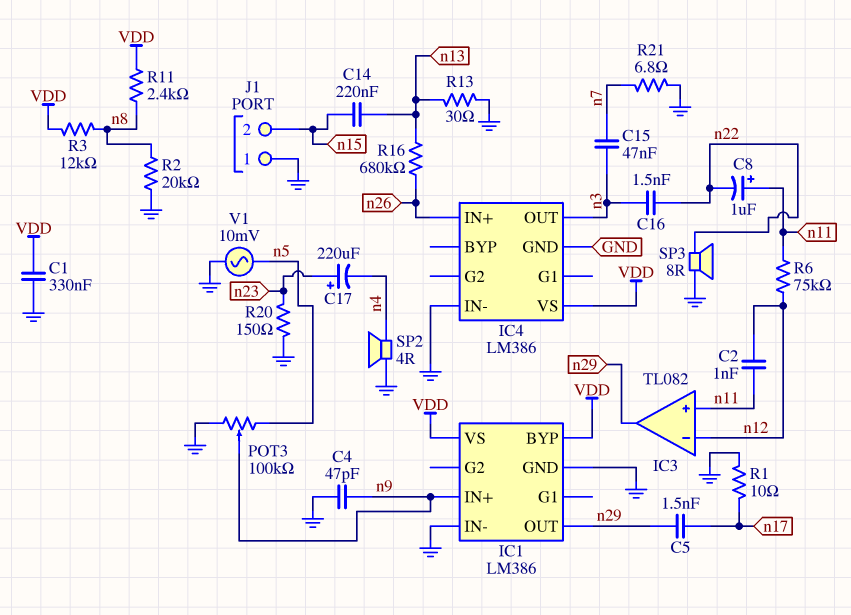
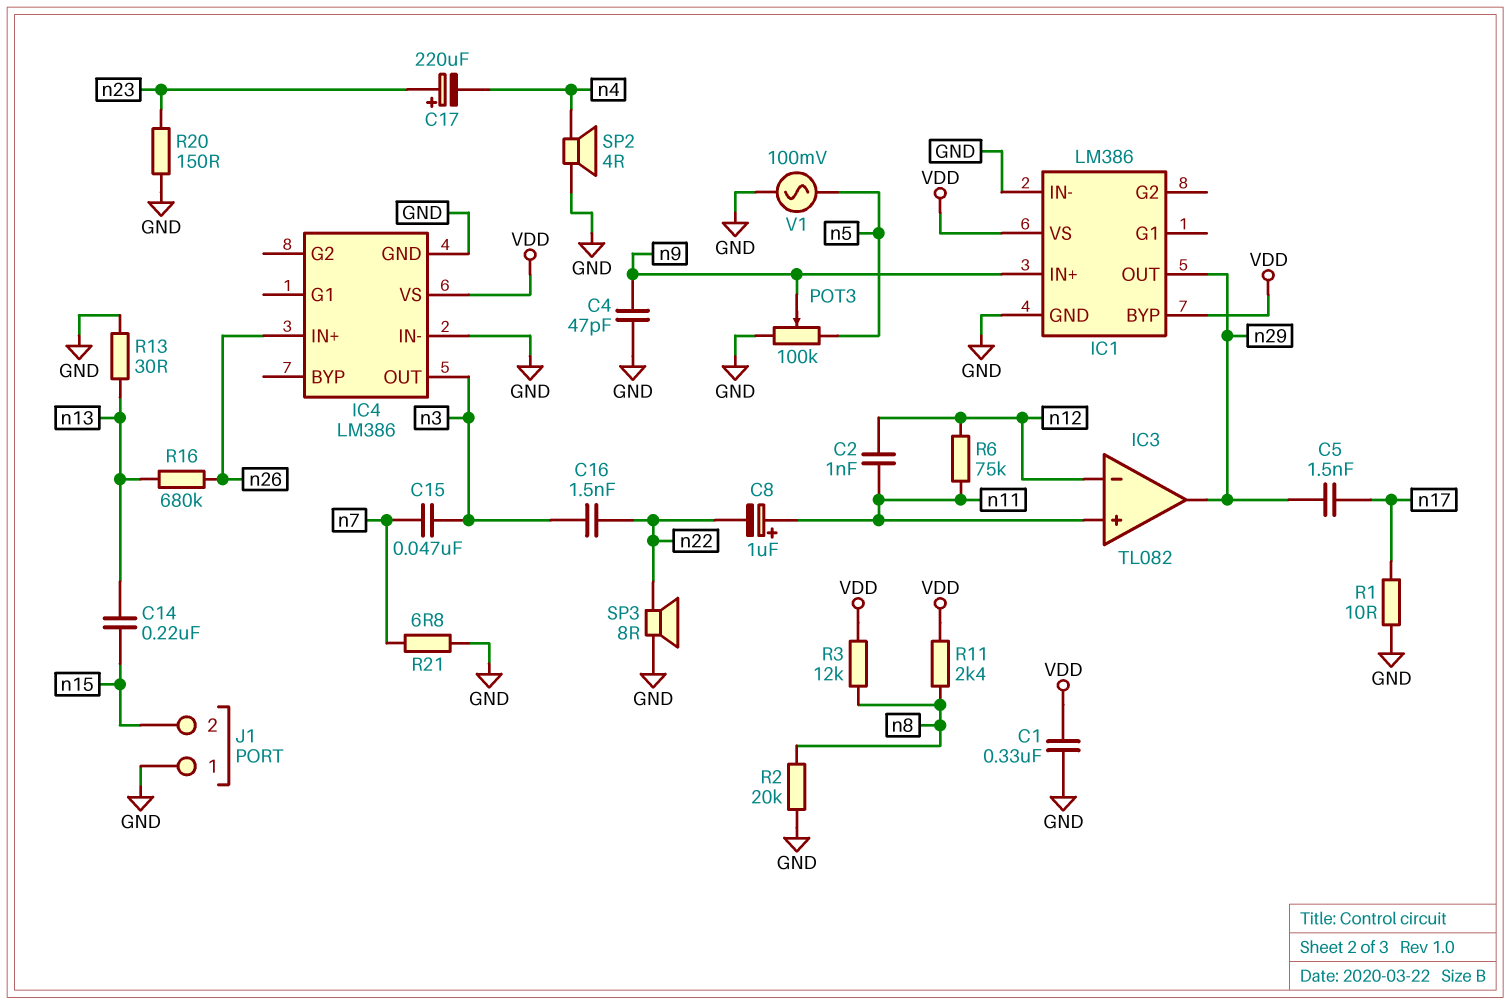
V1: AC 10mV (GND, n5) -> AC 100mV (GND, n5)

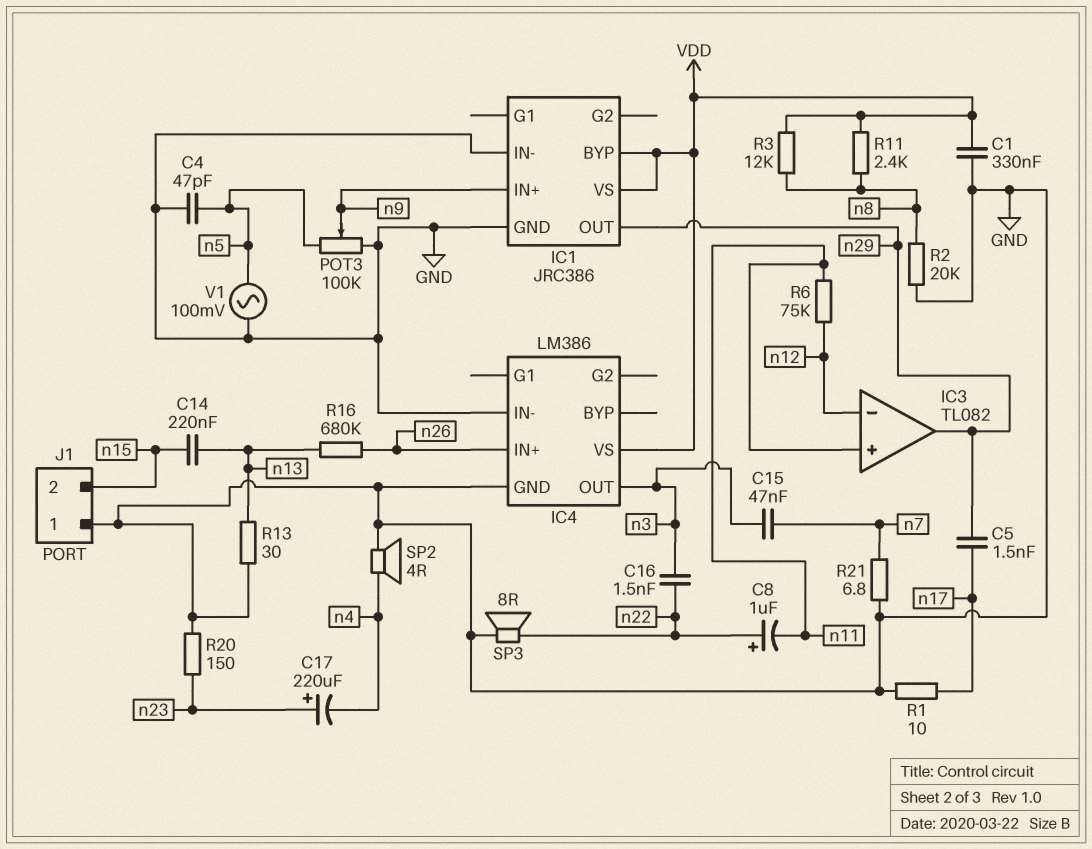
C2: 1nF (n11, n12) -> none
C4: 47pF (GND, n9) -> 47pF (GND, n5)
C8: 1uF (plus n11, minus n22) -> 1uF (plus n22, minus n11)
IC1: LM386 -> JRC386

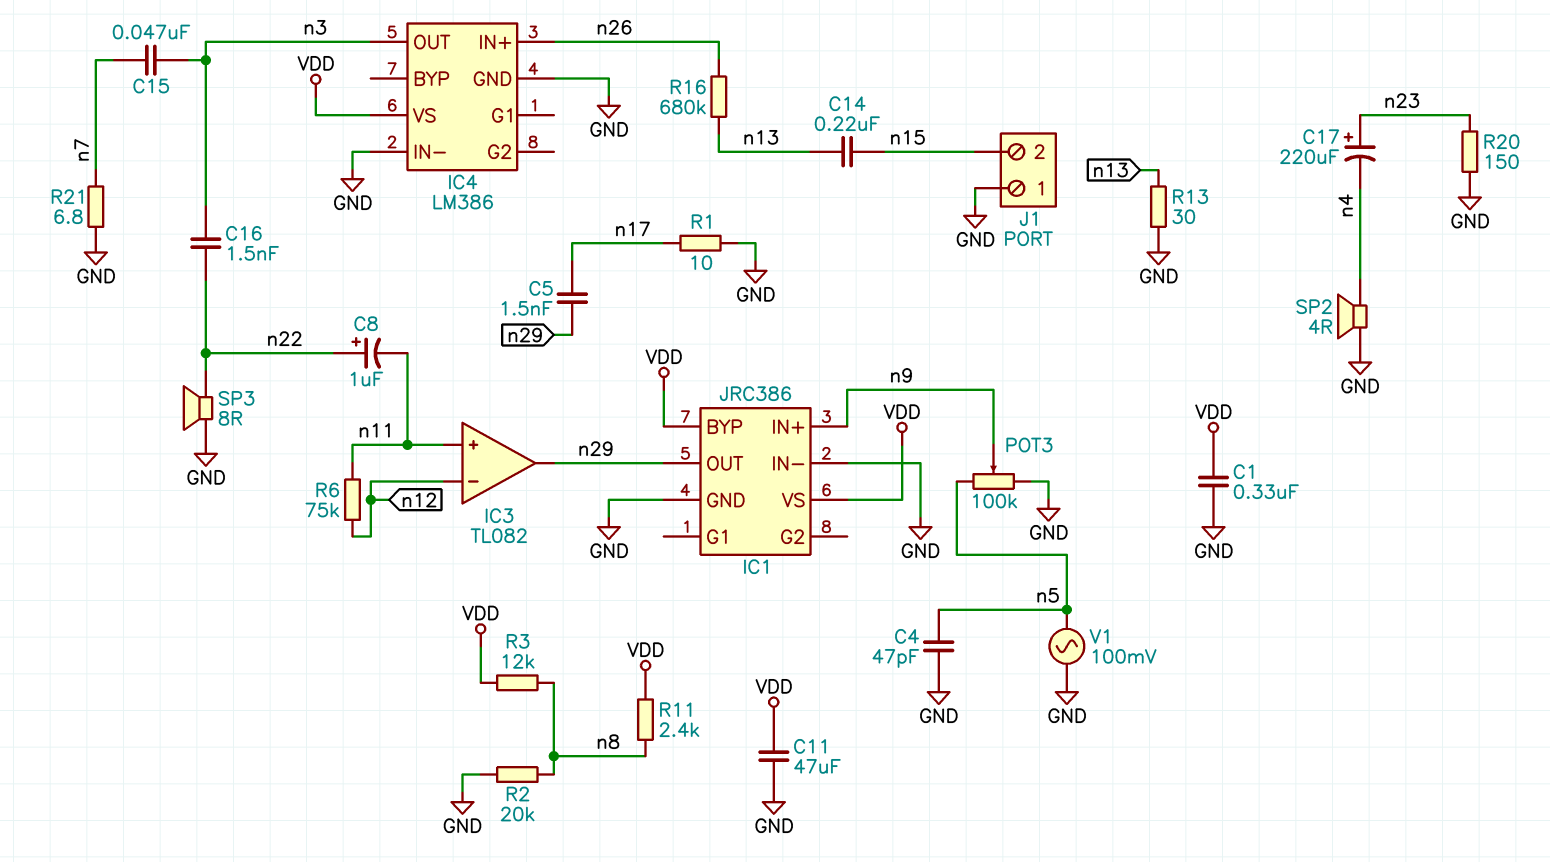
C11: none -> 47uF (GND, VDD)

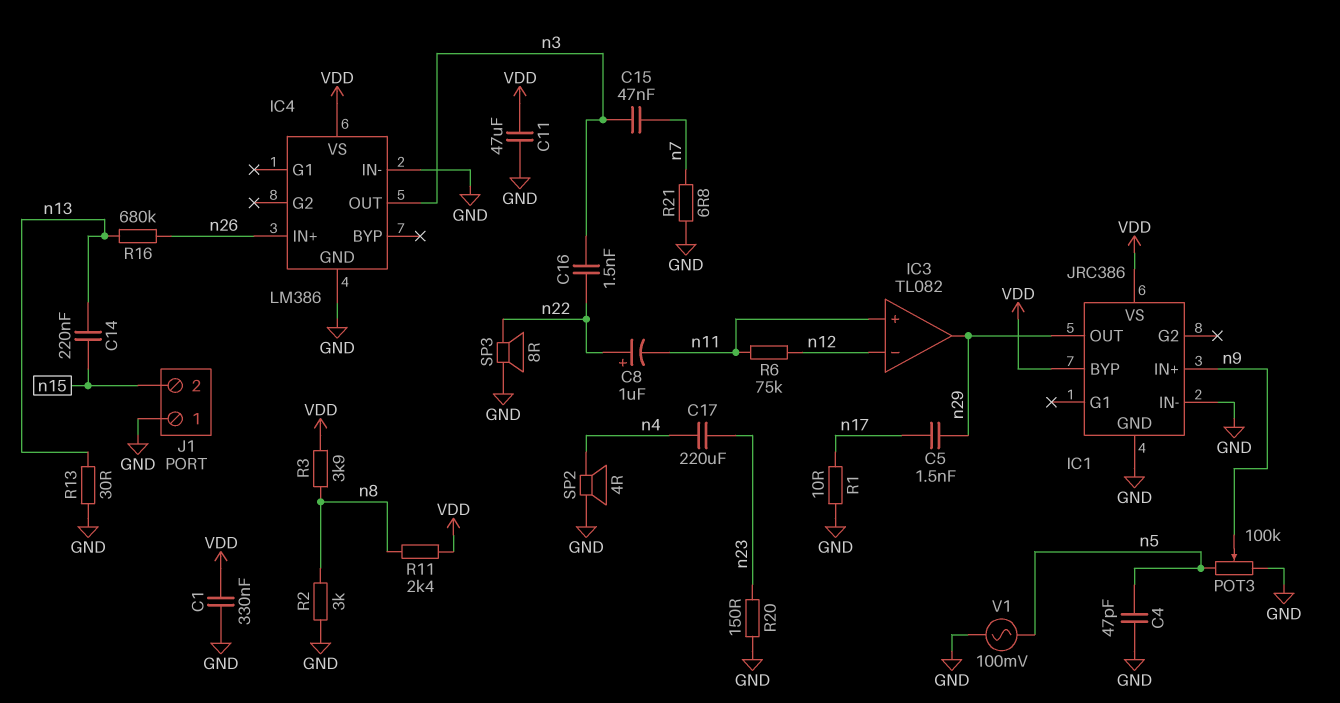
C17: 220uF (plus n23, minus n4) -> 220uF (n4, n23)
R2: 20k (GND, n8) -> 3k (GND, n8)
R3: 12k (VDD, n8) -> 3.9k (VDD, n8)

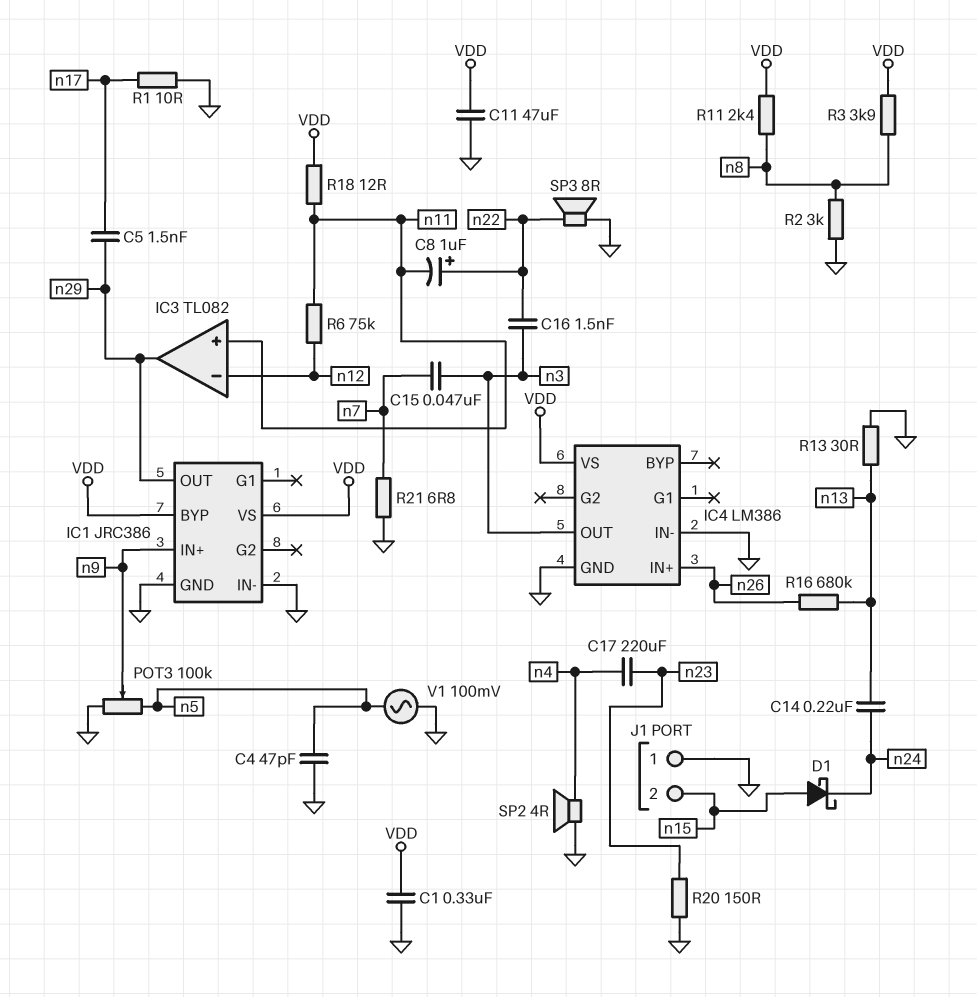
C14: 220nF (n13, n15) -> 220nF (n13, n24)
D1: none -> schottky (A n15, K n24)
R18: none -> 12 (VDD, n11)

